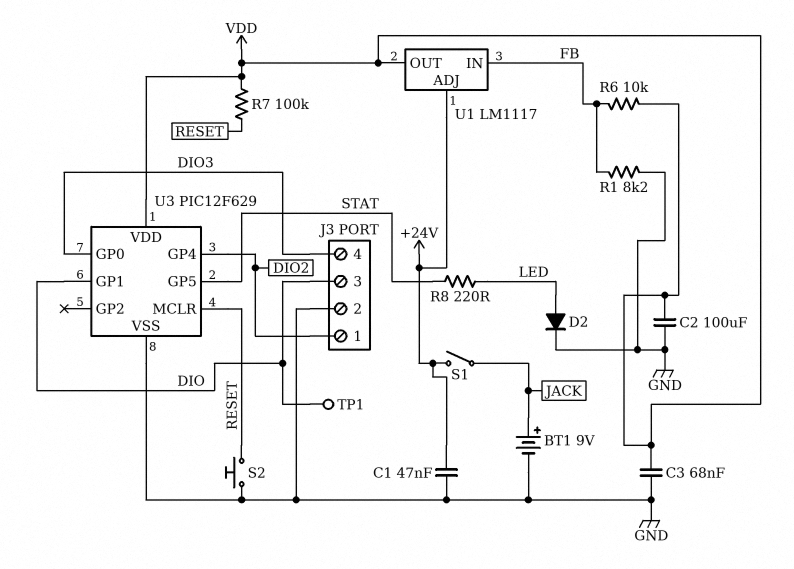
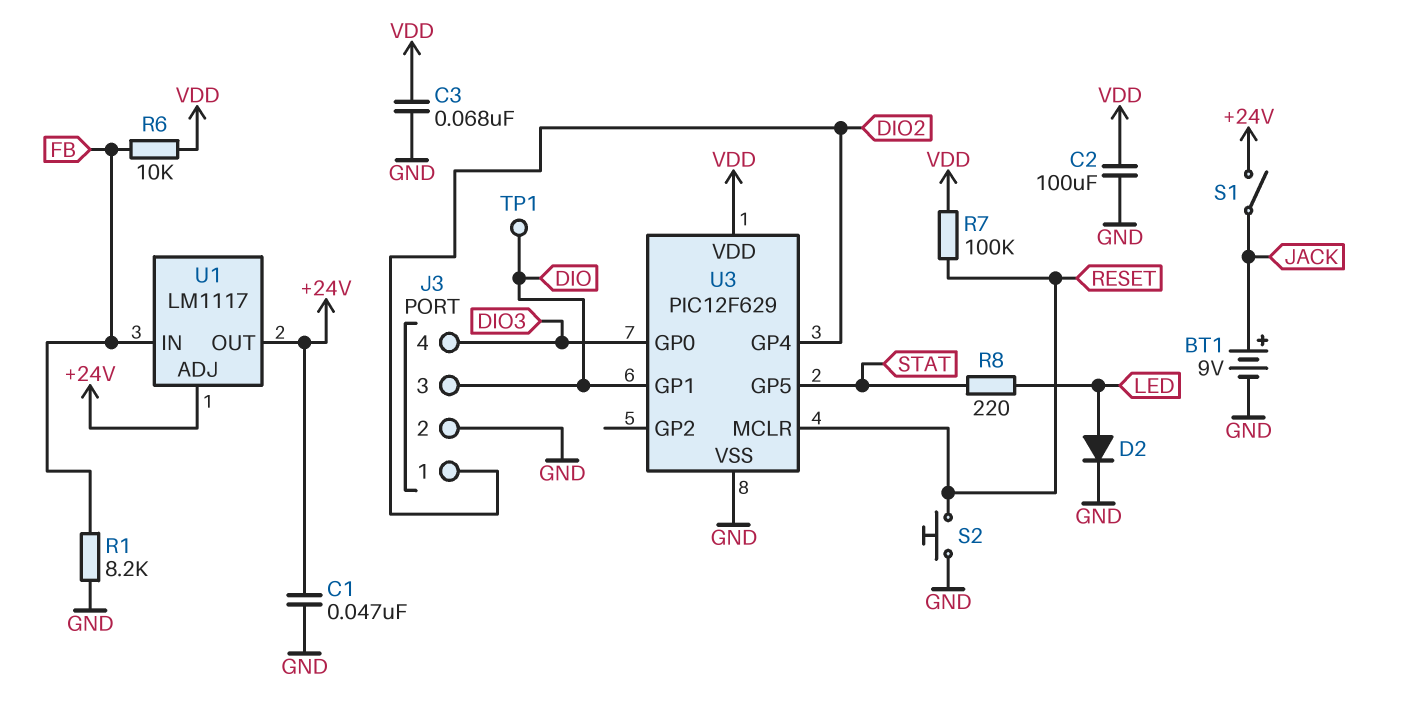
U1 pin OUT: VDD -> +24V

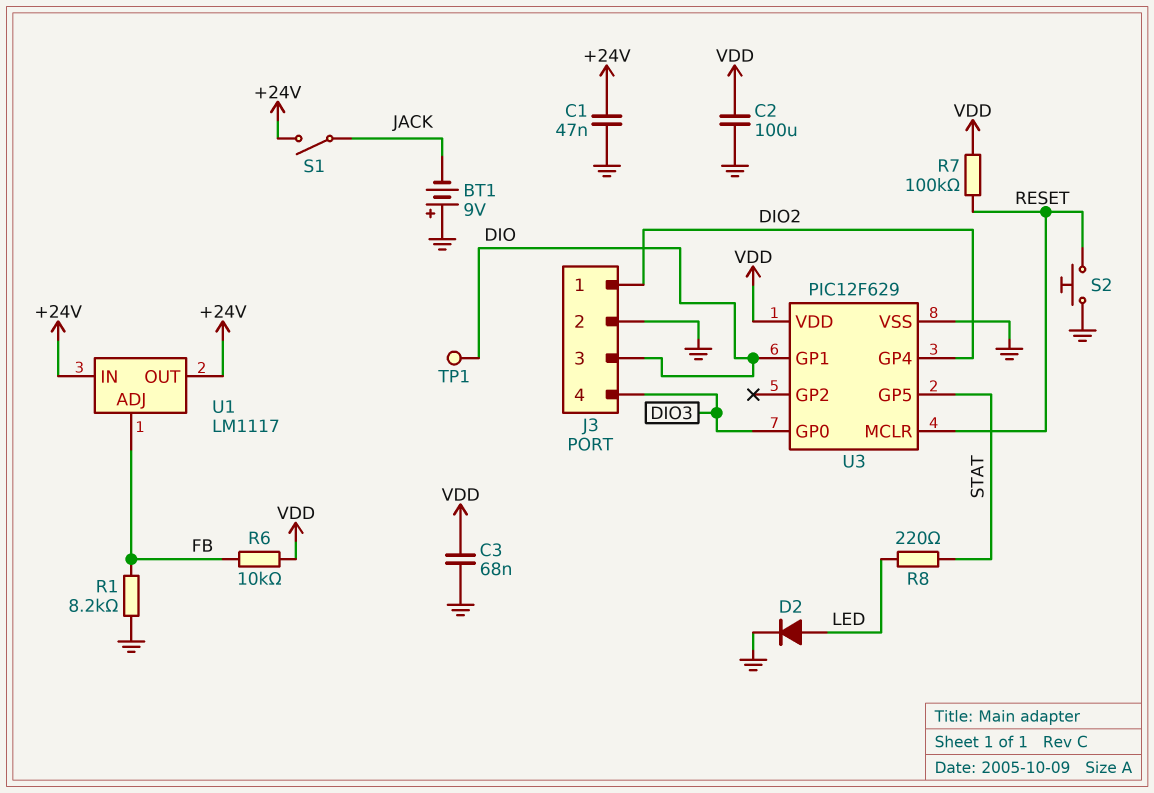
BT1: 9V (plus JACK, minus GND) -> 9V (plus GND, minus JACK)
U1 pin ADJ: +24V -> FB
U1 pin IN: FB -> +24V

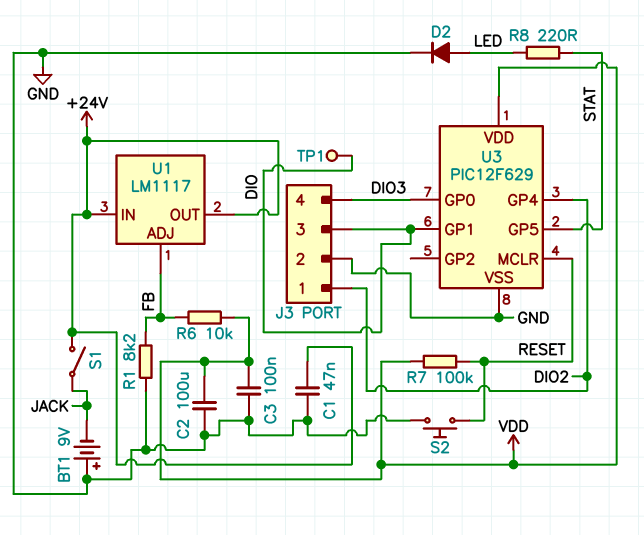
C3: 68nF (GND, VDD) -> 100nF (GND, VDD)

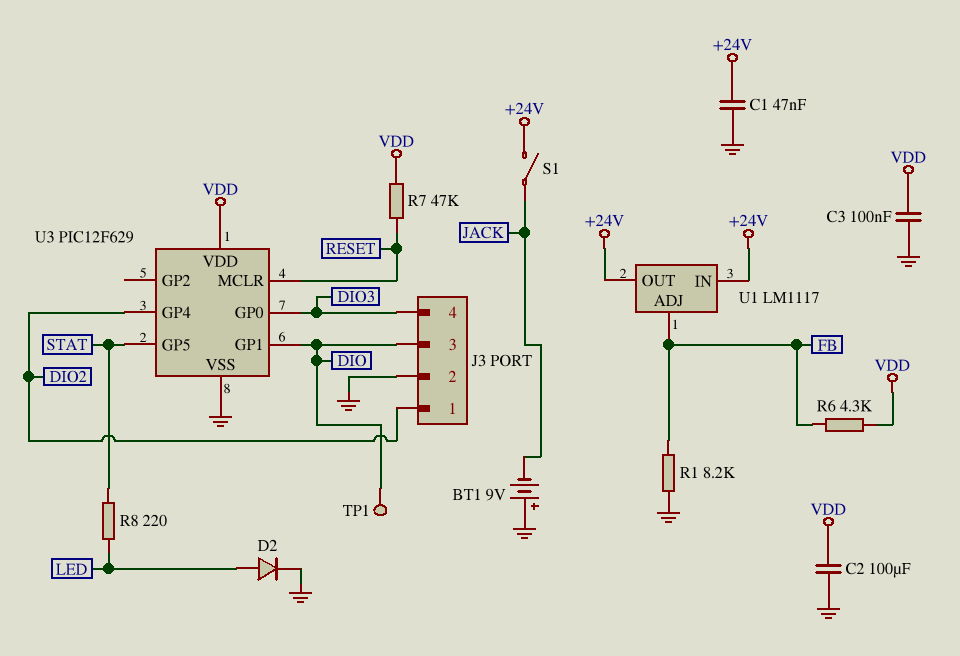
R6: 10k (FB, VDD) -> 4.3k (FB, VDD)
R7: 100k (RESET, VDD) -> 47k (RESET, VDD)
S2: button (GND, RESET) -> none

